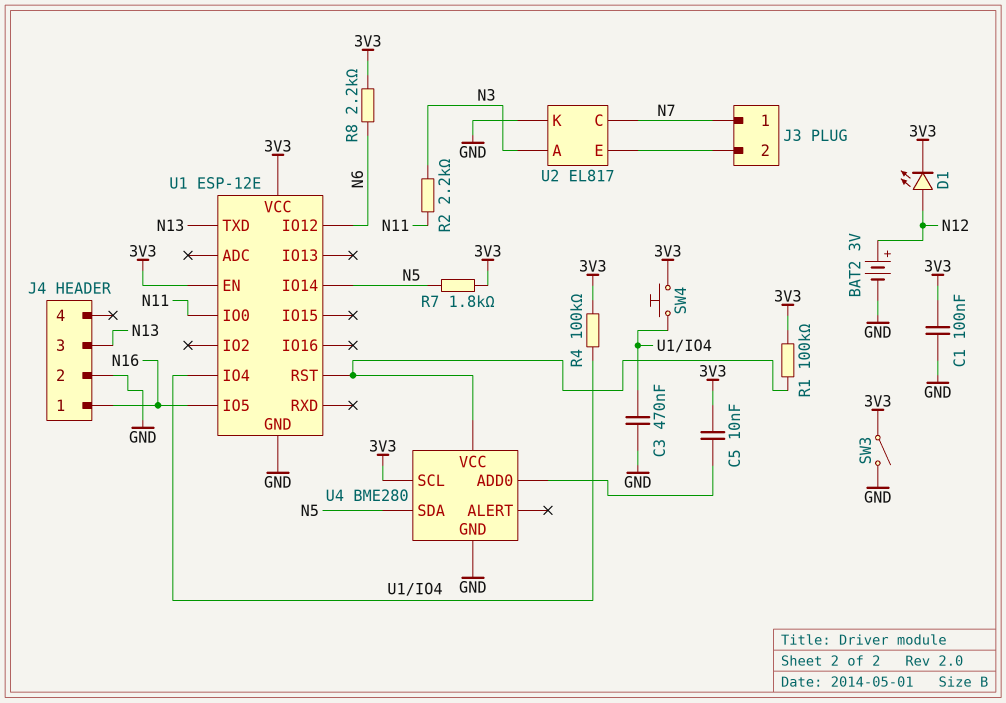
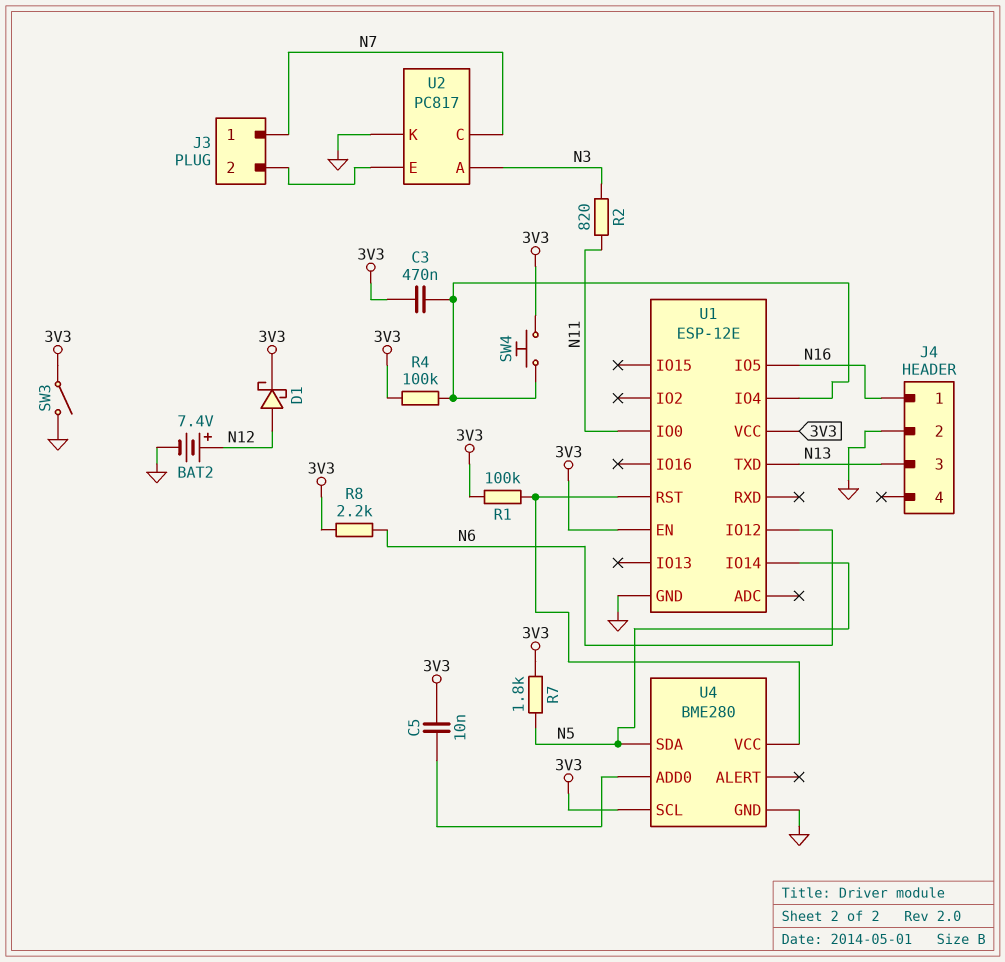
BAT2: 3V (plus N12, minus GND) -> 7.4V (plus N12, minus GND)
C1: 100nF (3V3, GND) -> none
C3: 470nF (GND, U1/IO4) -> 470nF (3V3, U1/IO4)
D1: LED (A N12, K 3V3) -> schottky (A N12, K 3V3)
R2: 2.2k (N3, N11) -> 820 (N3, N11)
U2: EL817 -> PC817

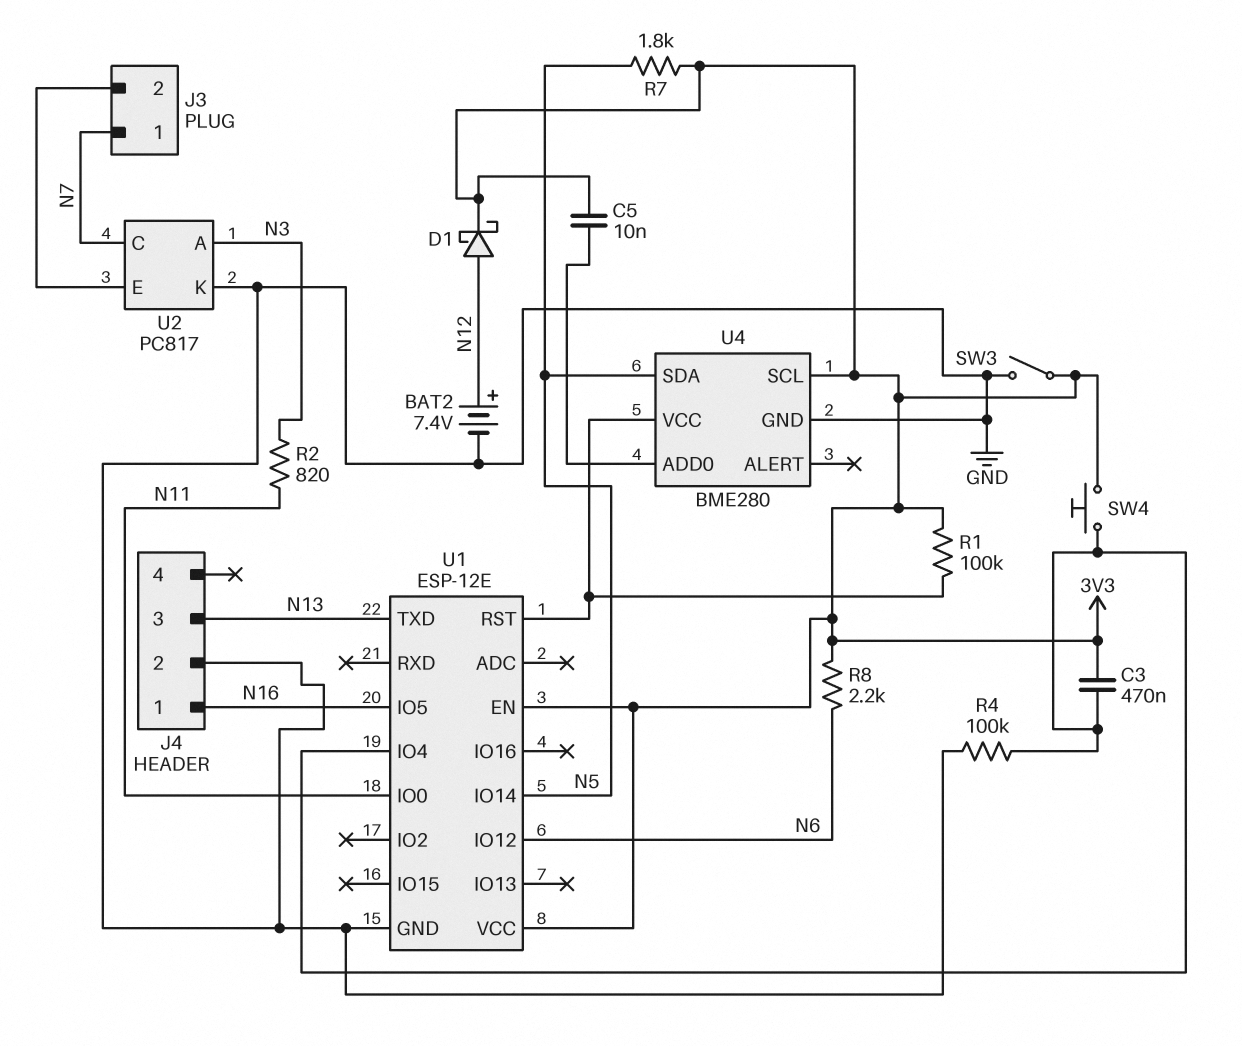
R4: 100k (3V3, U1/IO4) -> 100k (GND, U1/IO4)

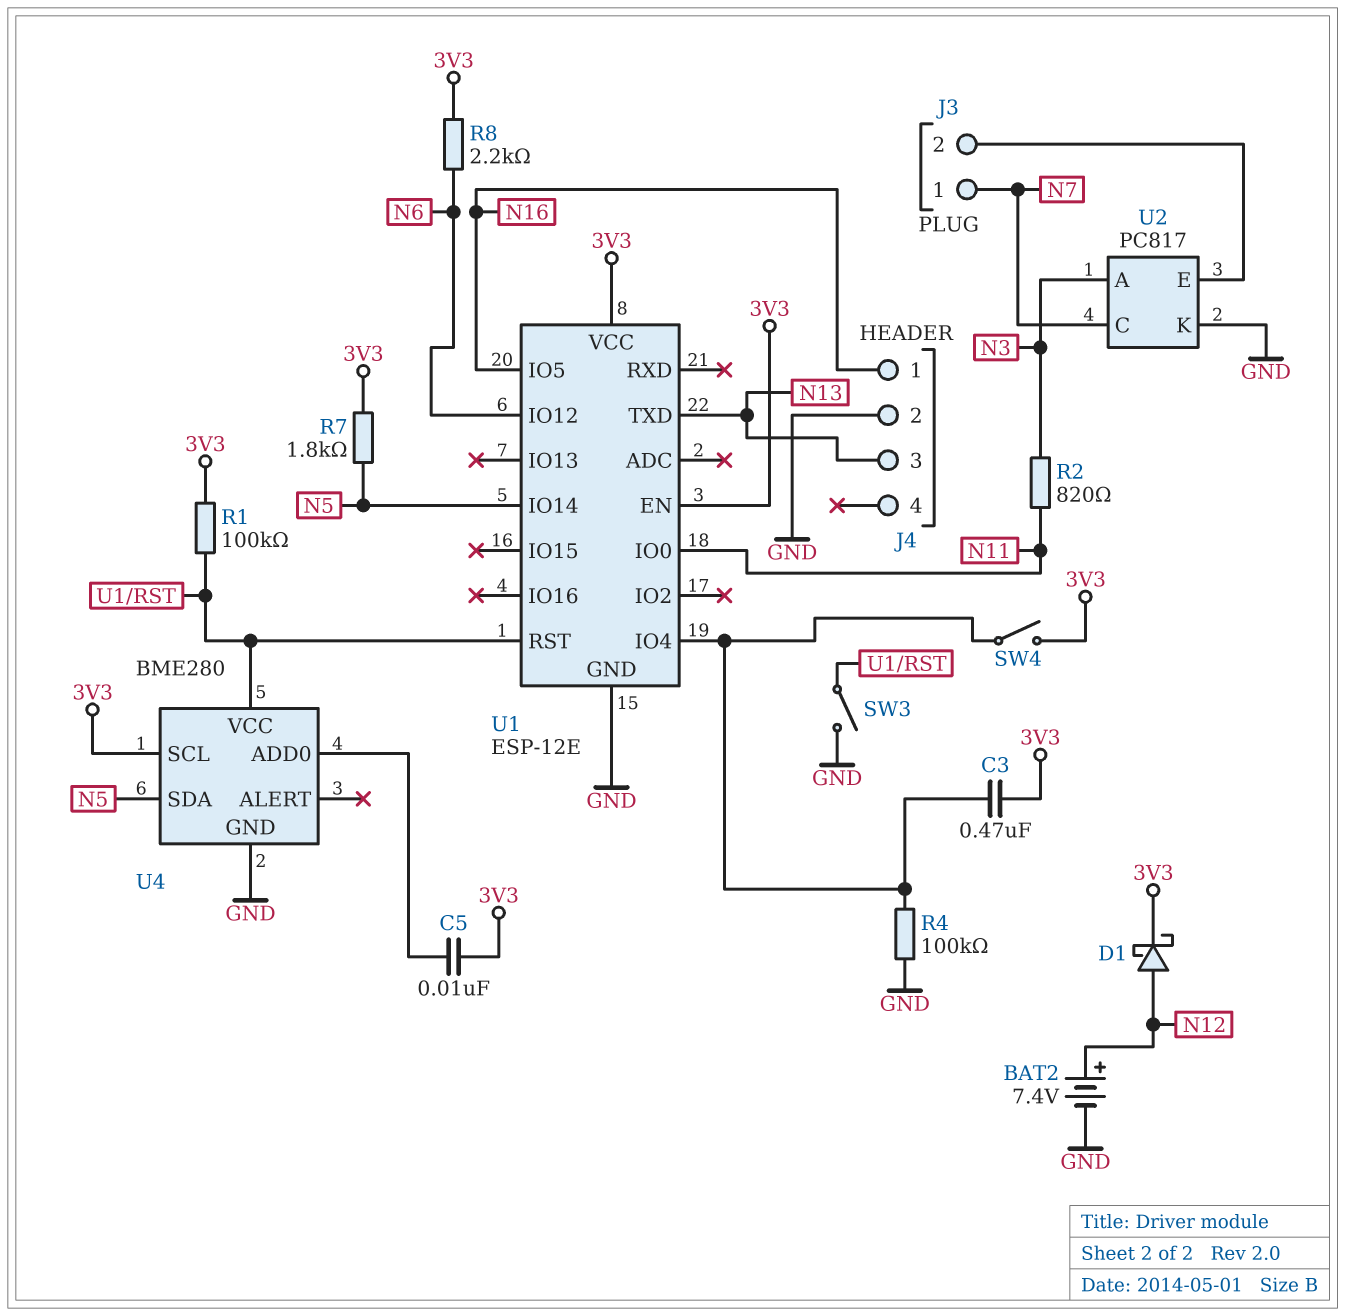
SW3: switch (3V3, GND) -> switch (GND, U1/RST)
SW4: button (3V3, U1/IO4) -> switch (3V3, U1/IO4)

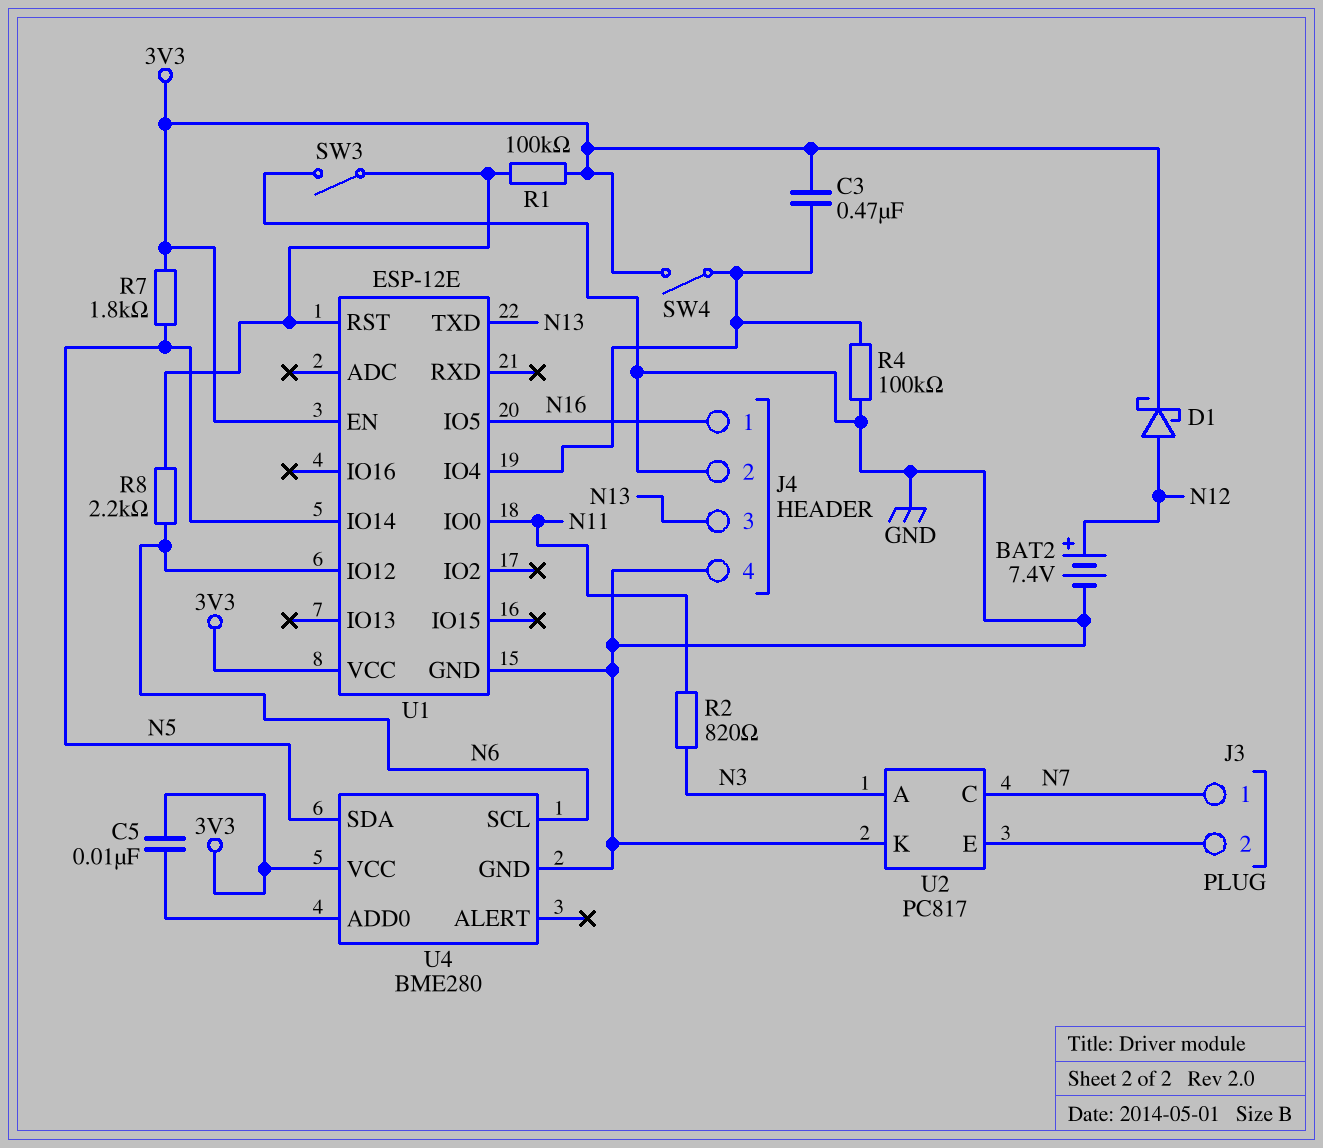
J4 pin 4: none -> GND
R8: 2.2k (3V3, N6) -> 2.2k (N6, U1/RST)
U4 pin SCL: 3V3 -> N6
U4 pin VCC: U1/RST -> 3V3

